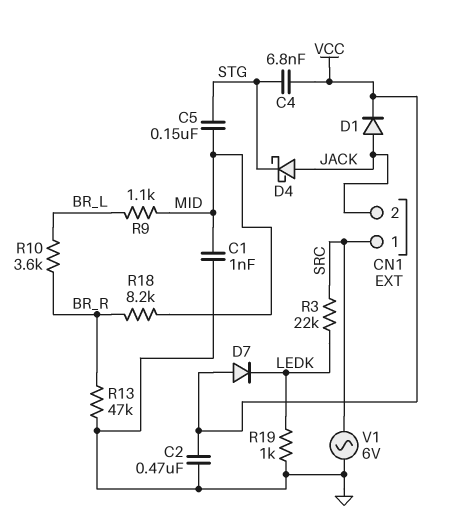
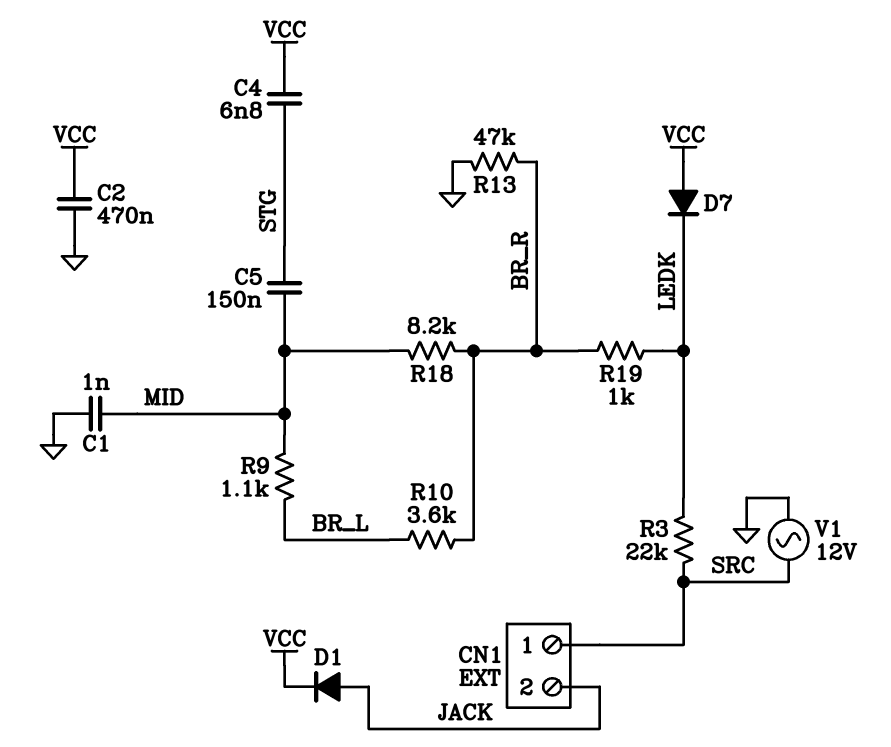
D4: schottky (A JACK, K STG) -> none
R19: 1k (GND, LEDK) -> 1k (BR_R, LEDK)
V1: AC 6V (GND, SRC) -> AC 12V (GND, SRC)

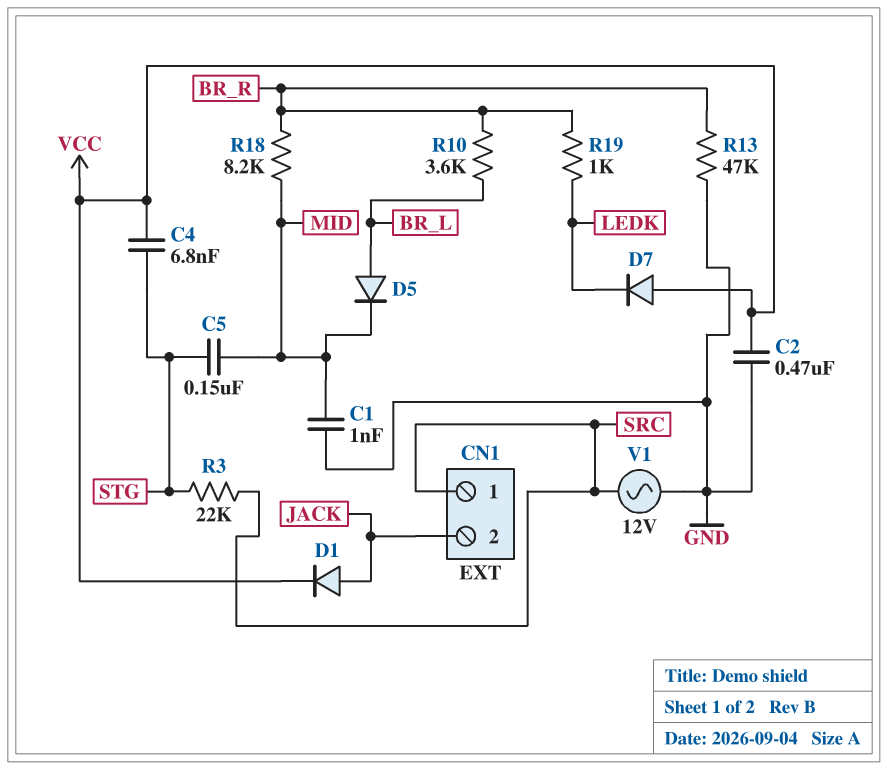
D5: none -> diode (A BR_L, K MID)
R3: 22k (LEDK, SRC) -> 22k (SRC, STG)
R9: 1.1k (BR_L, MID) -> none

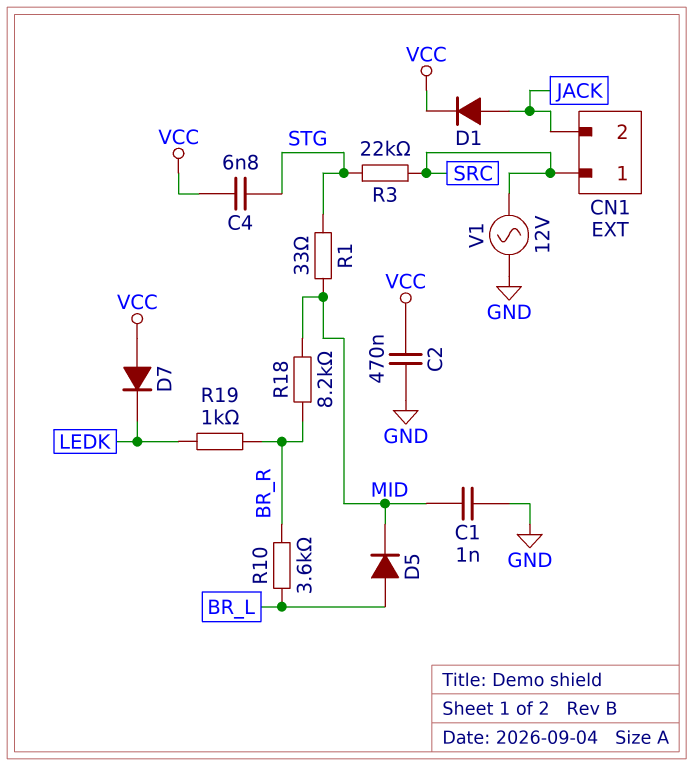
C5: 150nF (MID, STG) -> none
R1: none -> 33 (MID, STG)
R13: 47k (BR_R, GND) -> none

